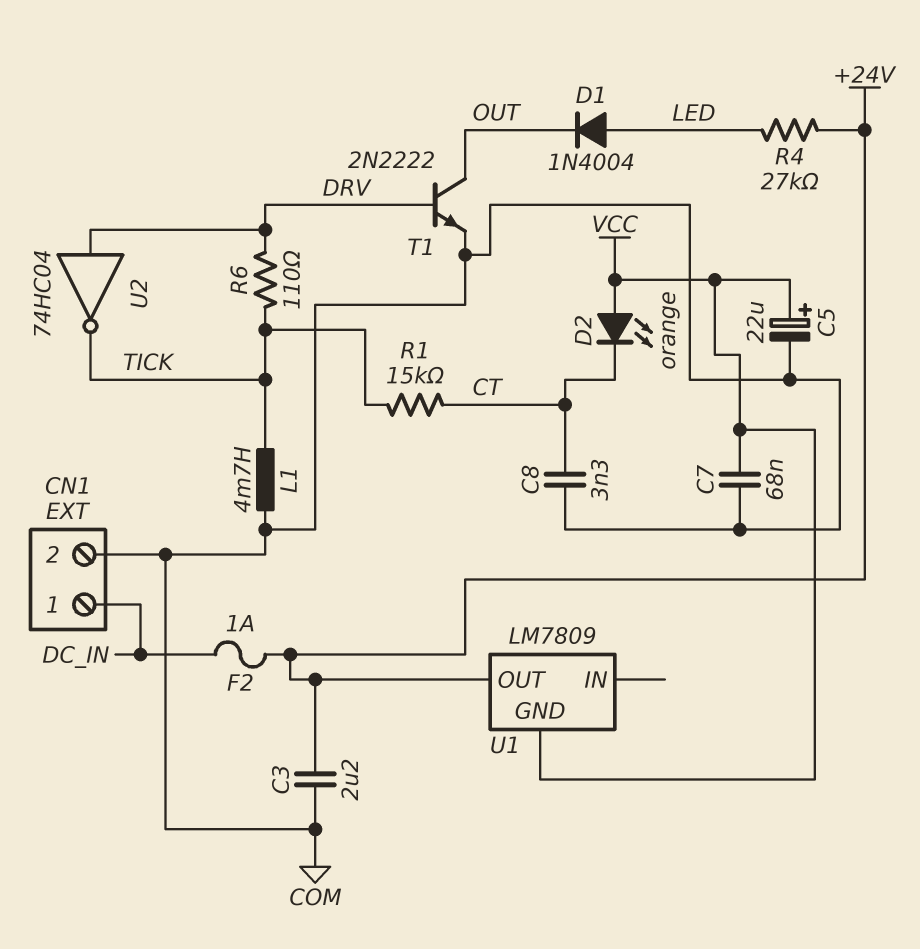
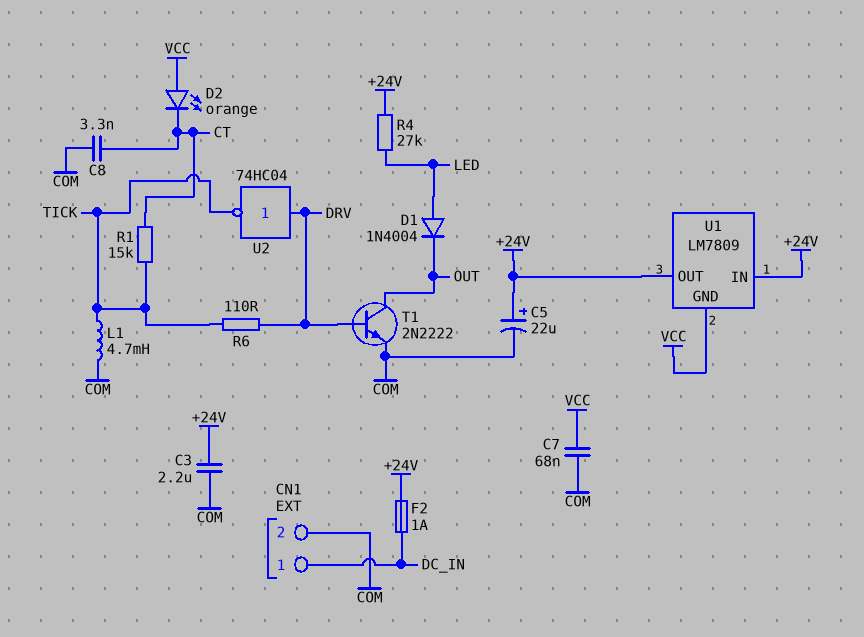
C5: 22uF (plus VCC, minus COM) -> 22uF (plus +24V, minus COM)
U1 pin IN: none -> +24V

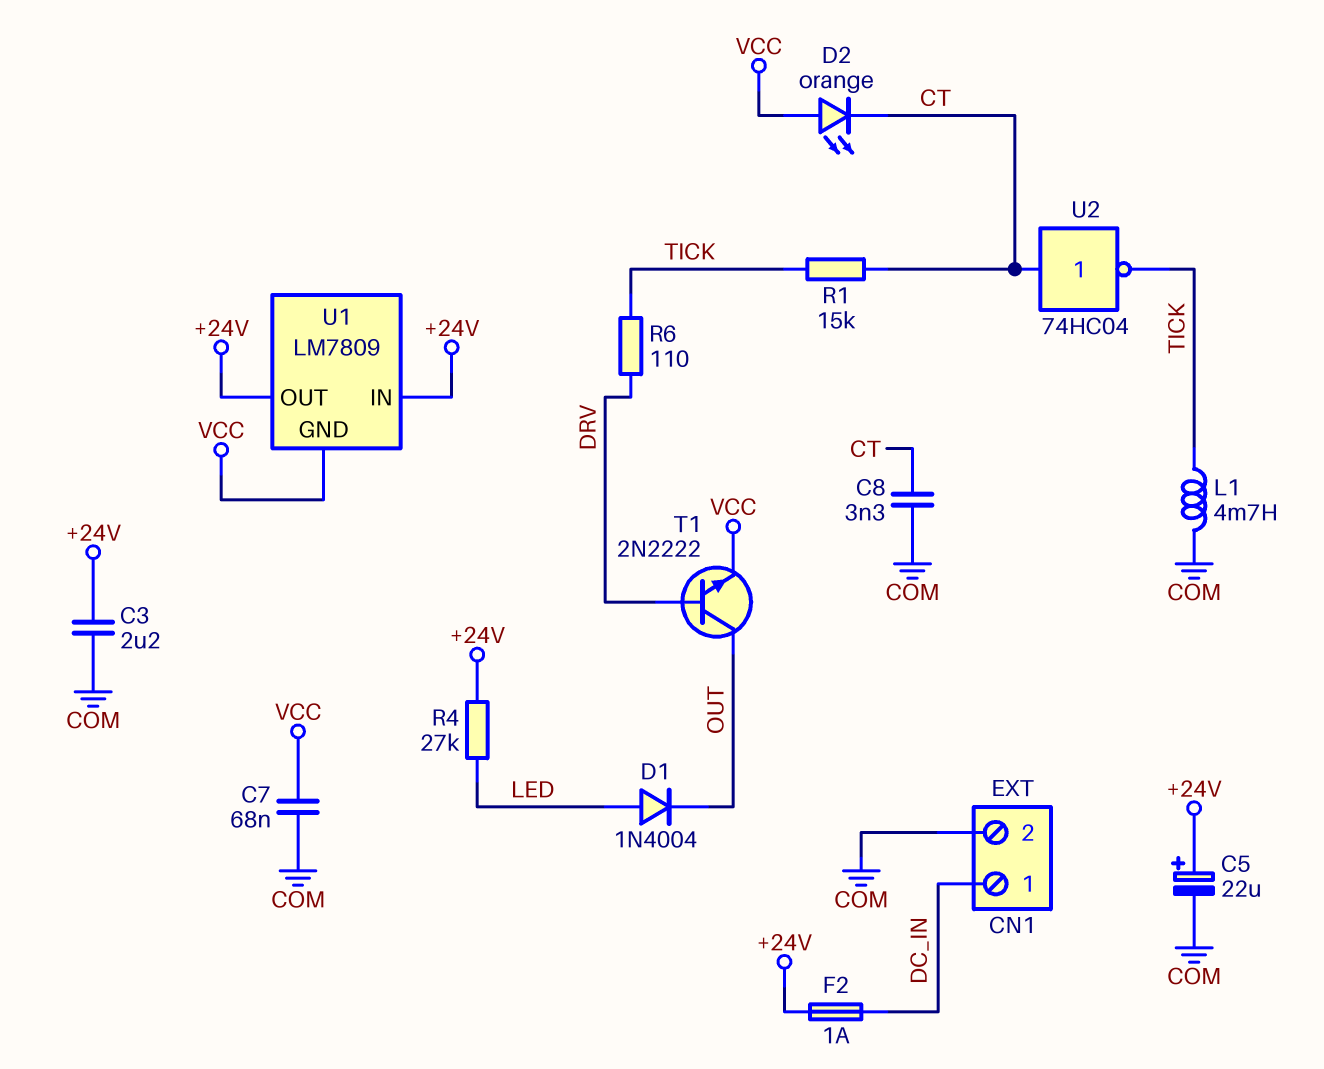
T1: NPN 2N2222 (B DRV, C OUT, E COM) -> NPN 2N2222 (B DRV, C OUT, E VCC)
U2: NOT 74HC04 (in DRV, out TICK) -> NOT 74HC04 (in CT, out TICK)

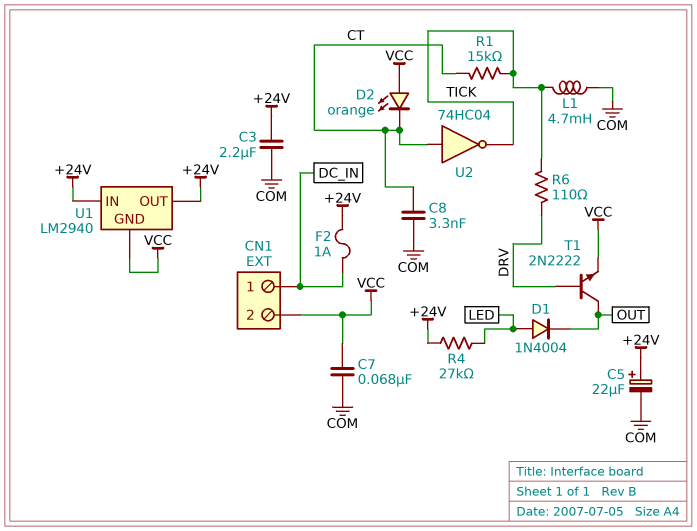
CN1 pin 2: COM -> VCC
U1: LM7809 -> LM2940

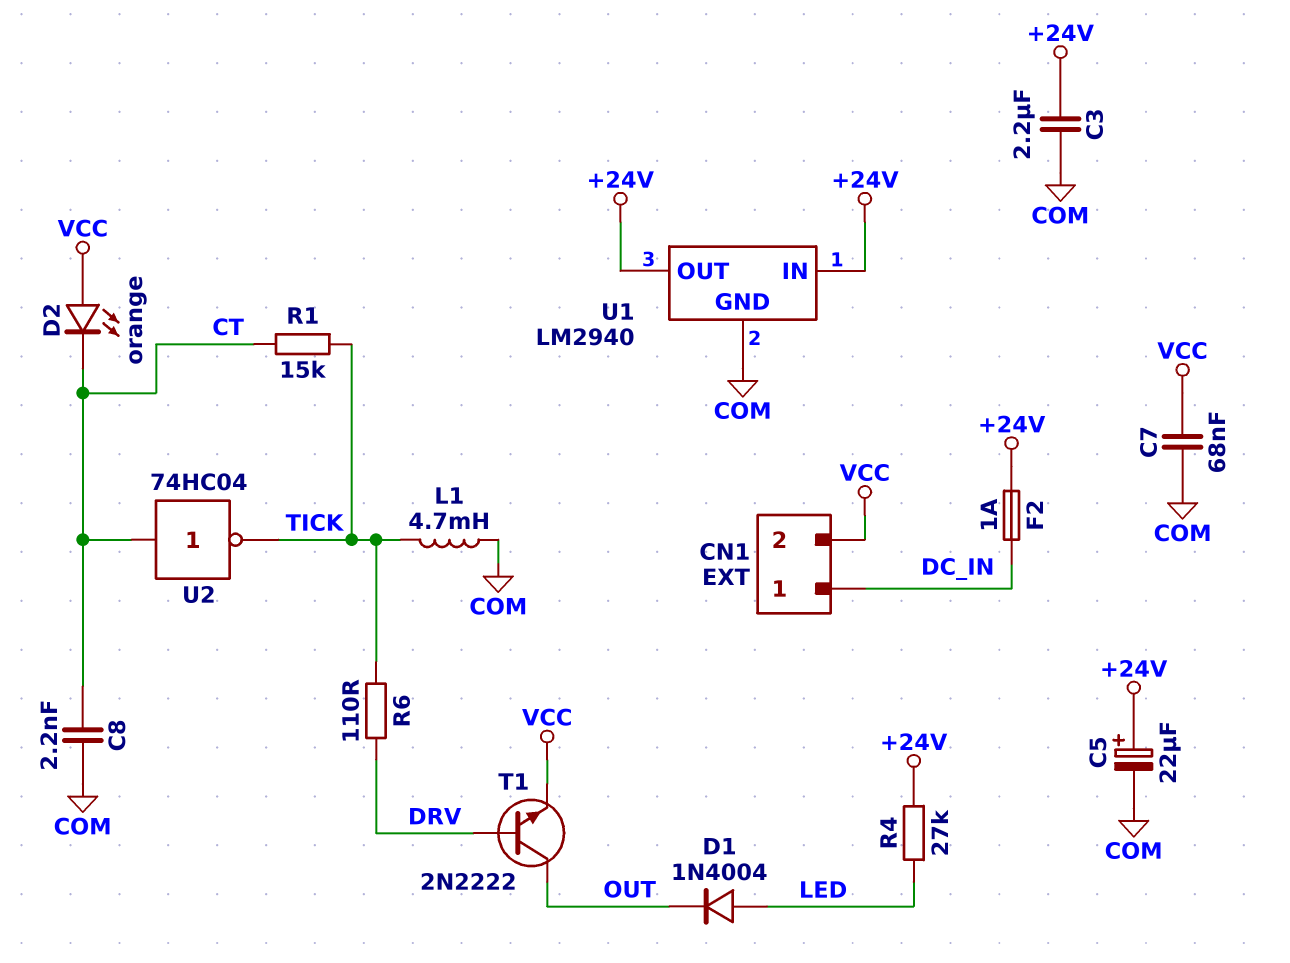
C8: 3.3nF (COM, CT) -> 2.2nF (COM, CT)
U1 pin GND: VCC -> COM

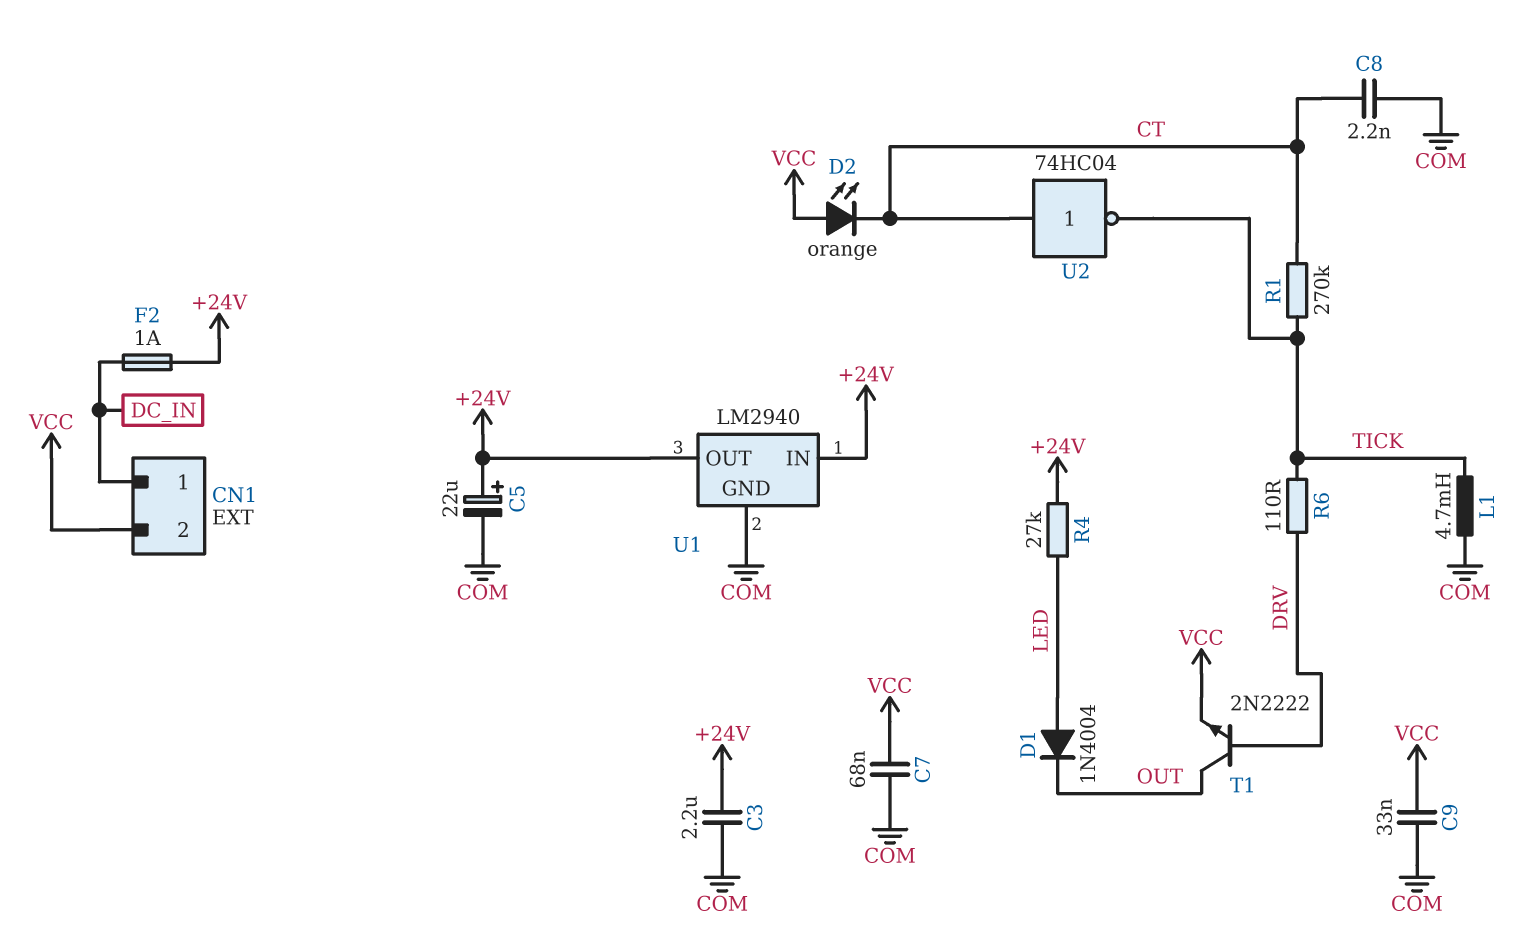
C9: none -> 33nF (COM, VCC)
R1: 15k (CT, TICK) -> 270k (CT, TICK)

